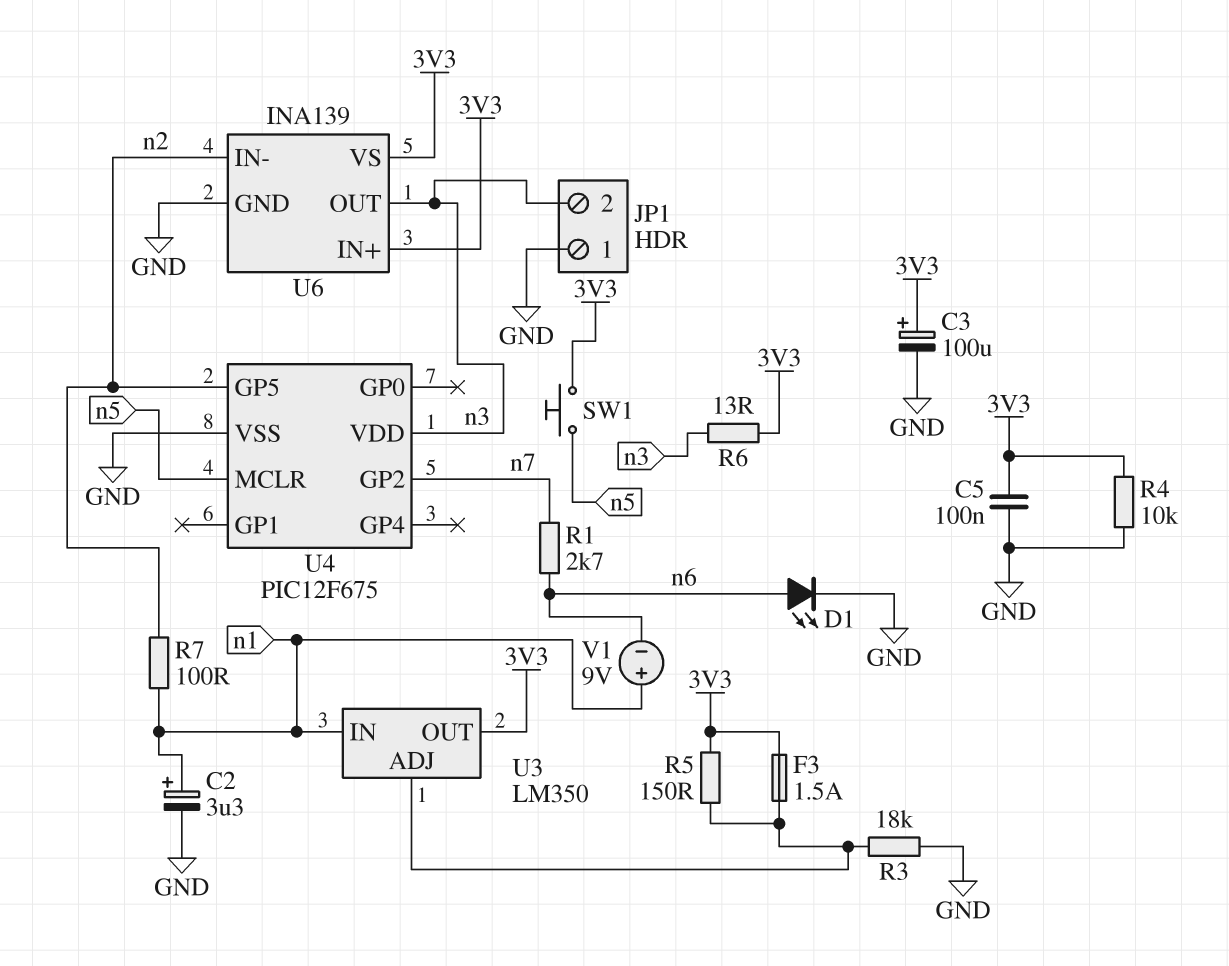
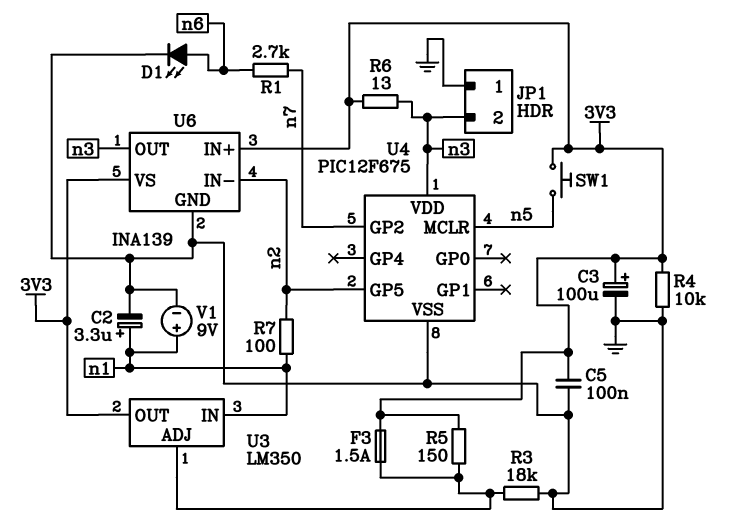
V1: 9V (plus n1, minus n6) -> 9V (plus n1, minus GND)

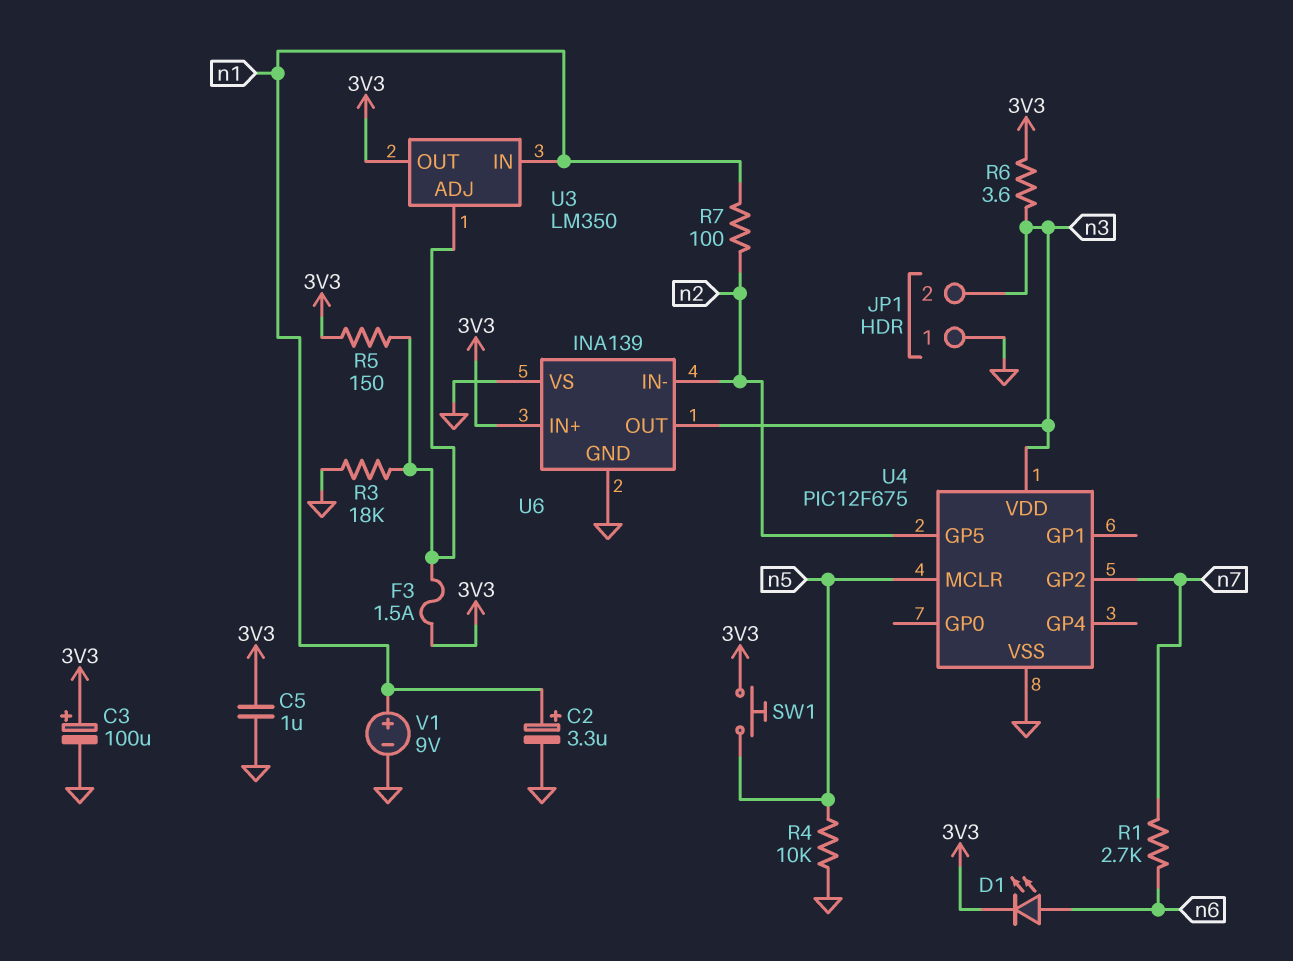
C5: 100nF (3V3, GND) -> 1uF (3V3, GND)
D1: LED (A n6, K GND) -> LED (A n6, K 3V3)
R4: 10k (3V3, GND) -> 10k (GND, n5)
R6: 13 (3V3, n3) -> 3.6 (3V3, n3)
U6 pin VS: 3V3 -> GND

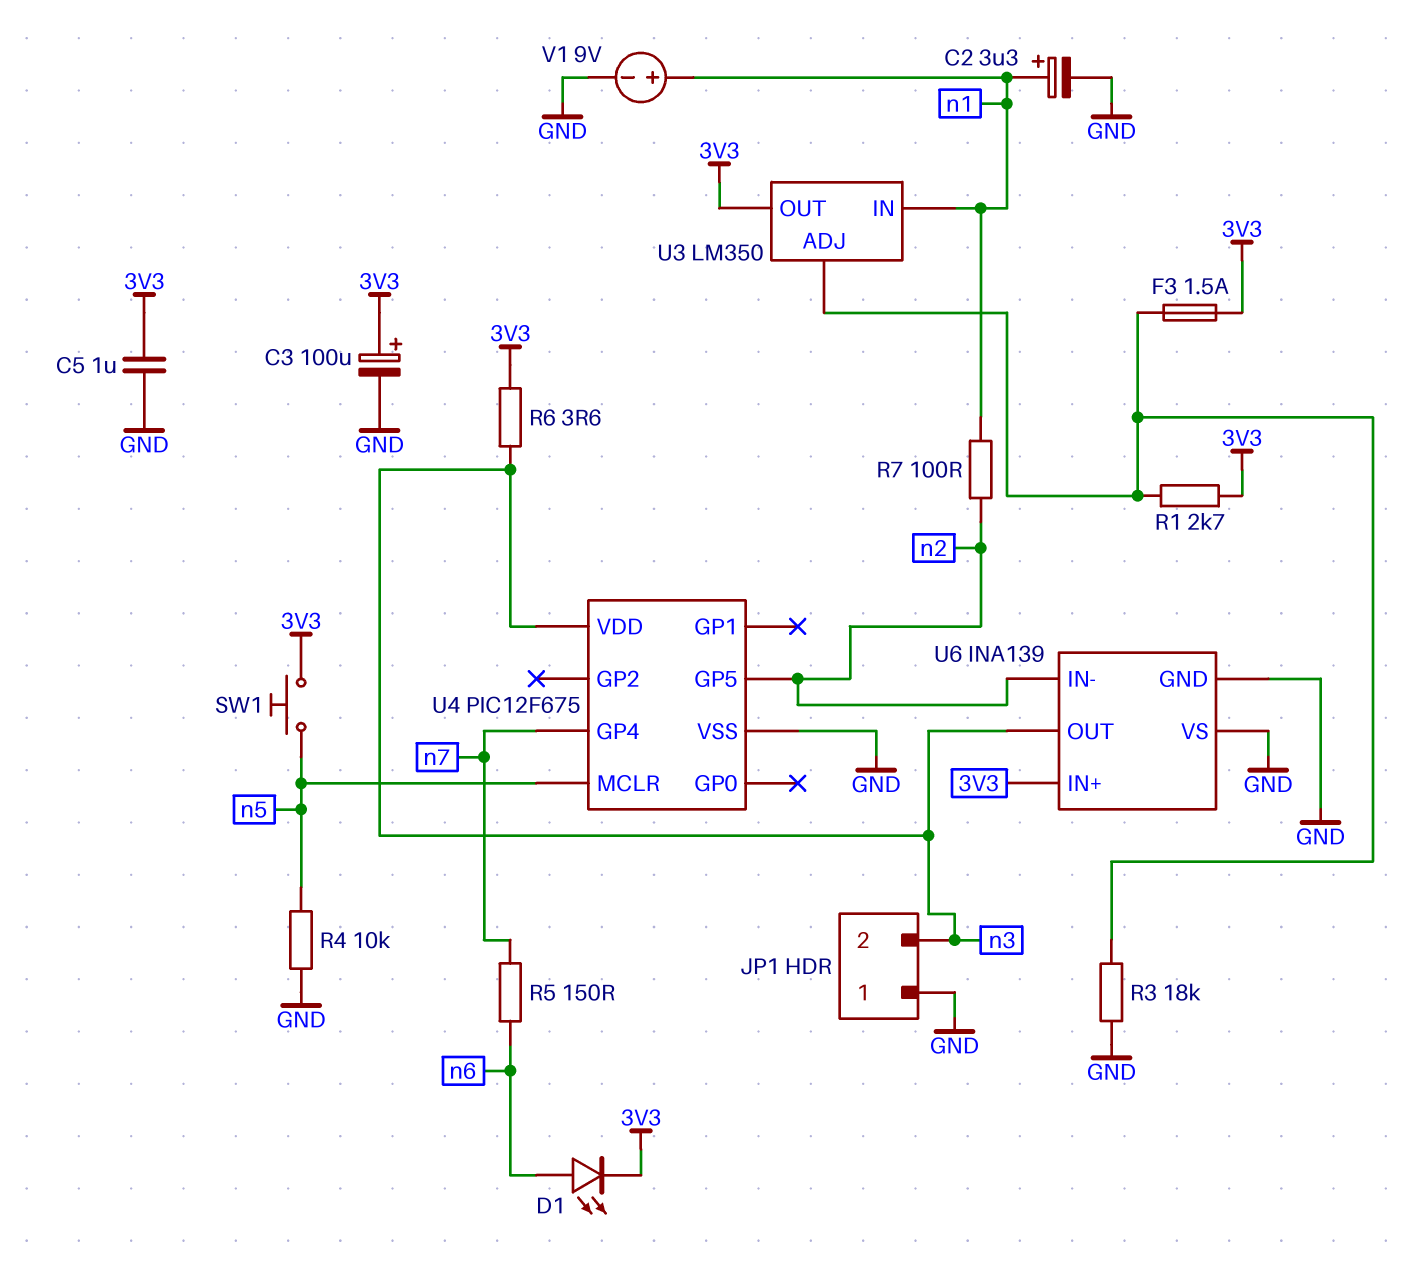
R1: 2.7k (n6, n7) -> 2.7k (3V3, U3/ADJ)
R5: 150 (3V3, U3/ADJ) -> 150 (n6, n7)
U4 pin GP2: n7 -> none
U4 pin GP4: none -> n7

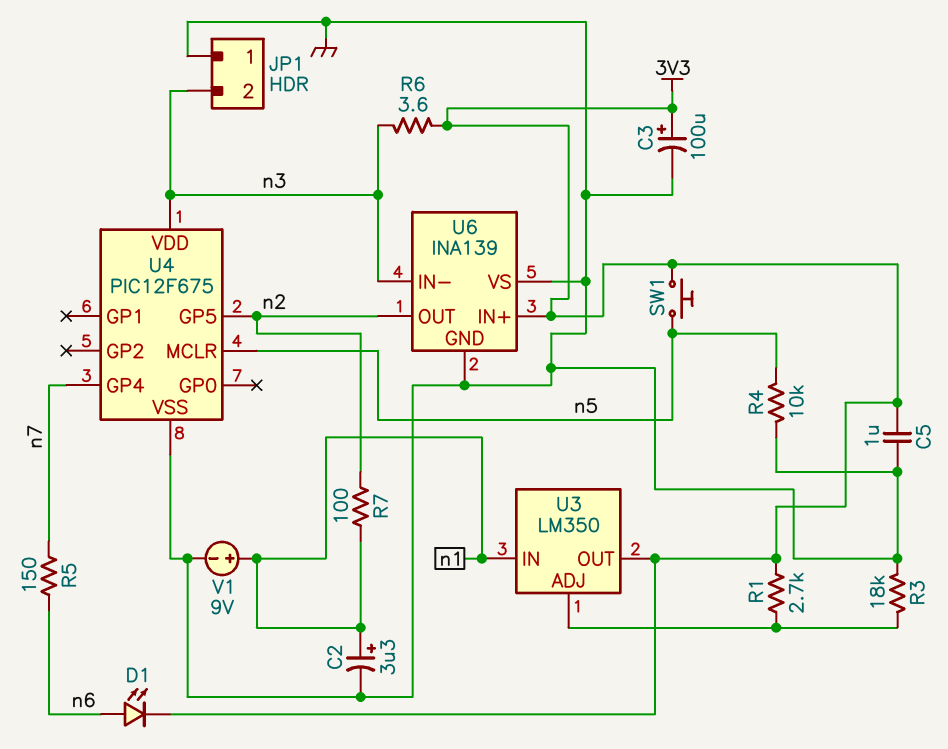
F3: 1.5A (3V3, U3/ADJ) -> none
U6 pin IN-: n2 -> n3
U6 pin OUT: n3 -> n2

